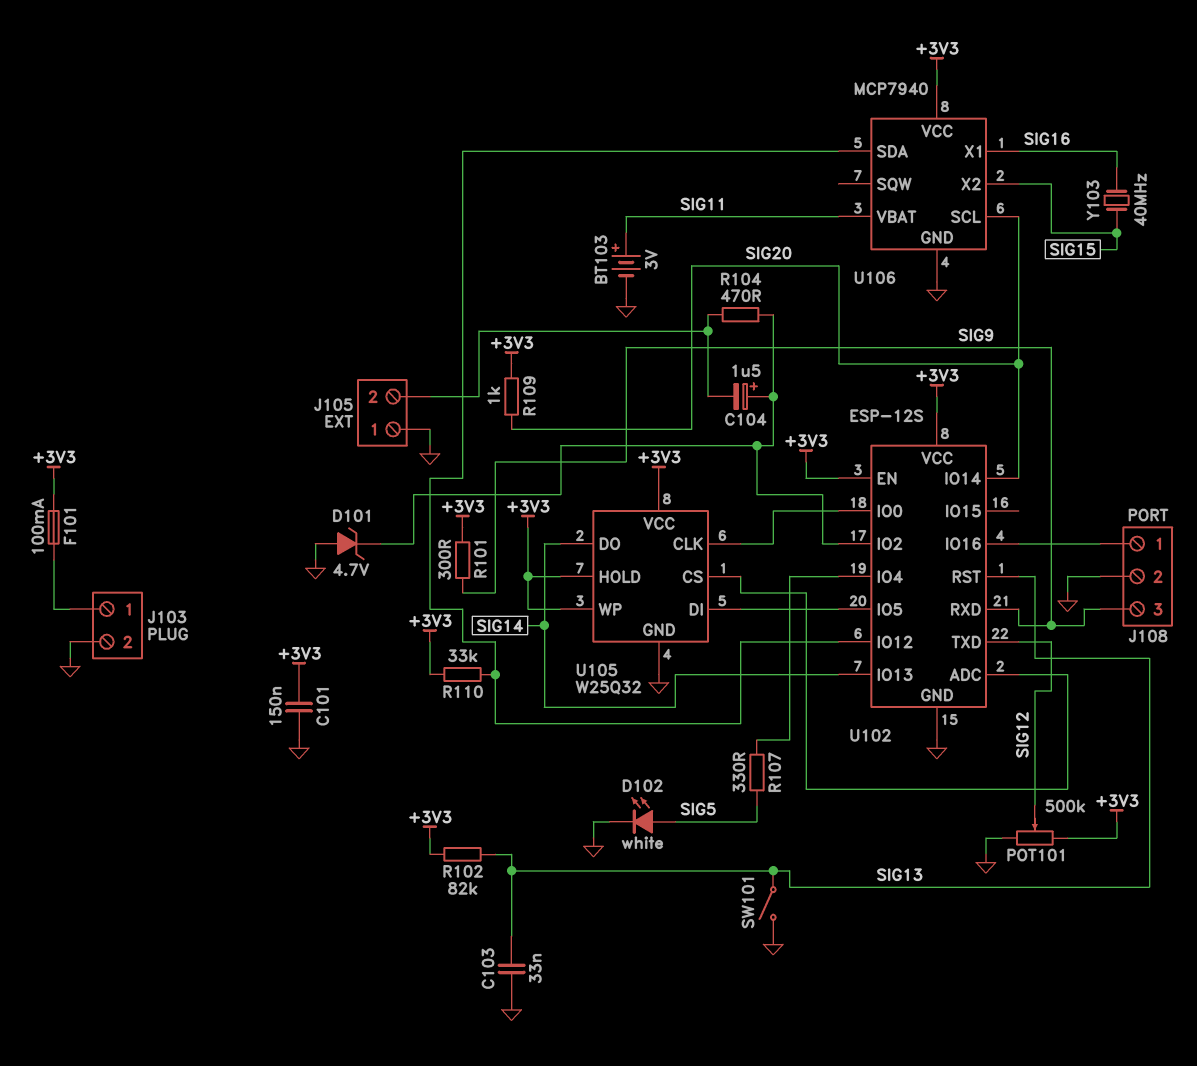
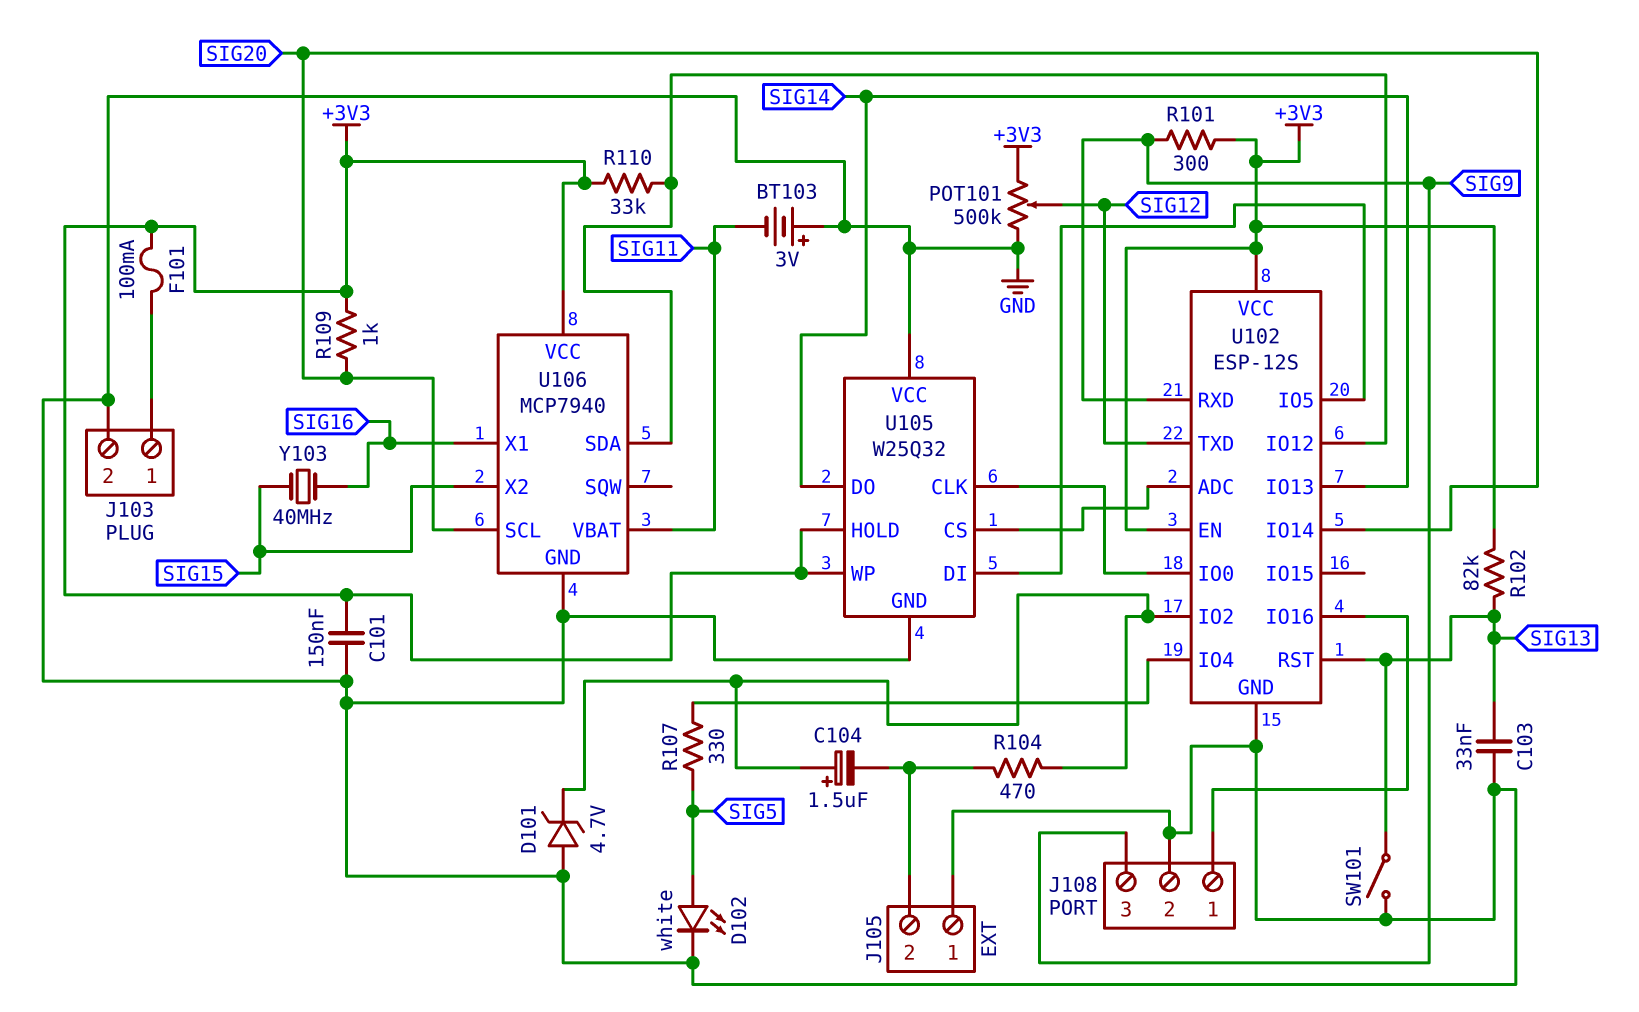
BT103: 3V (plus SIG11, minus GND) -> 3V (plus GND, minus SIG11)
U105 pin VCC: +3V3 -> GND

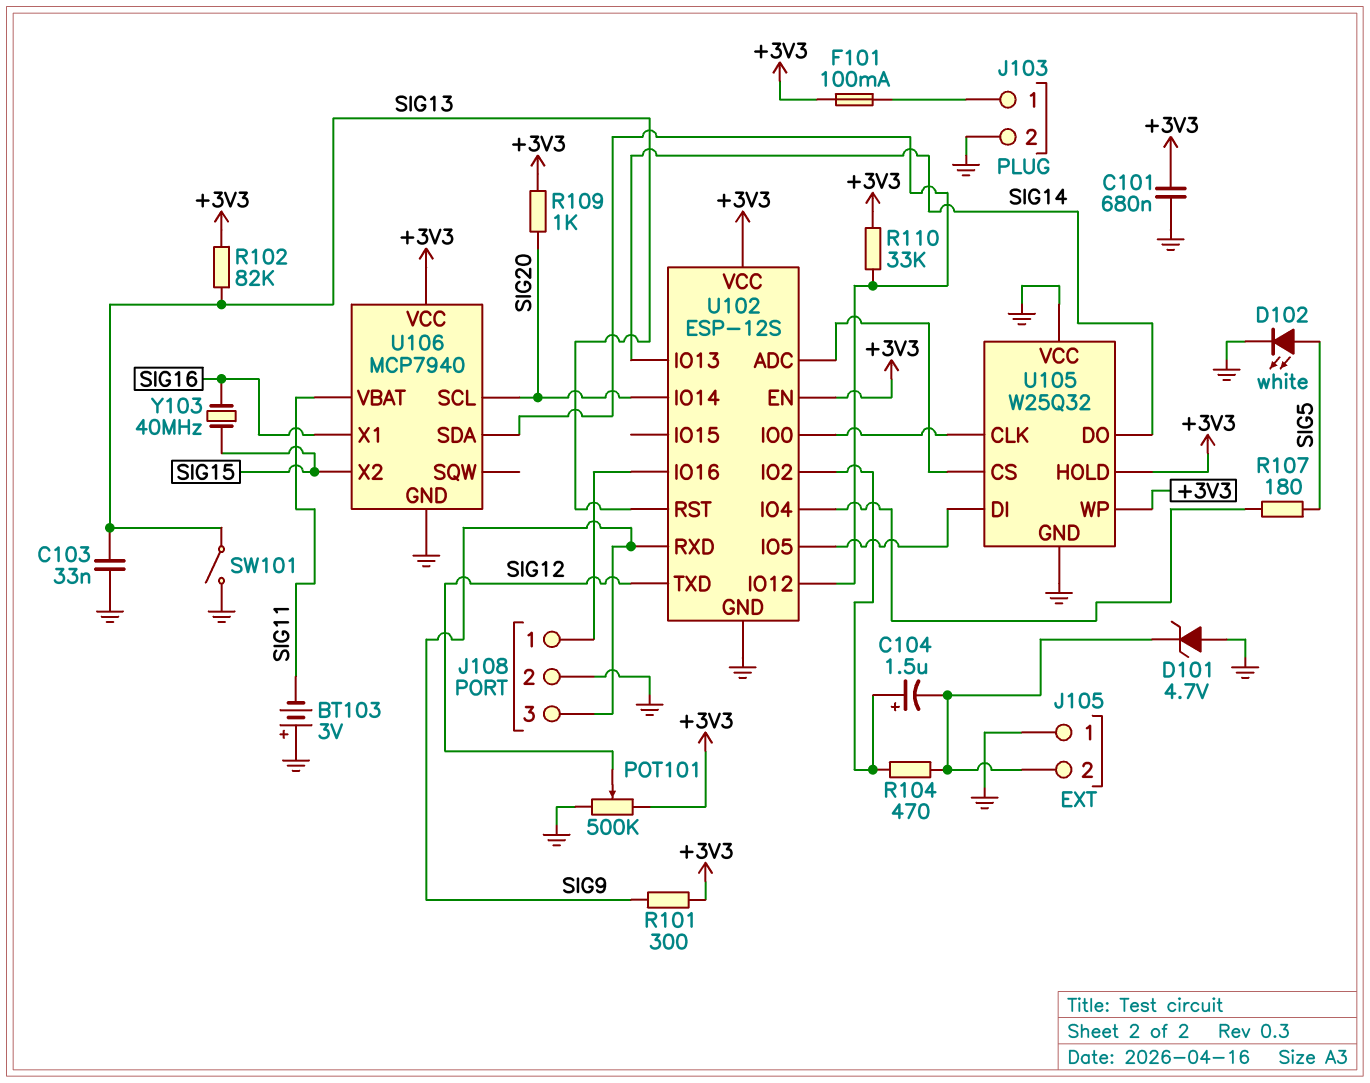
C101: 150nF (+3V3, GND) -> 680nF (+3V3, GND)
D101: zener 4.7V (A GND, K U102/IO2) -> zener 4.7V (A GND, K J105/2)
R107: 330 (SIG5, U102/IO4) -> 180 (SIG5, U102/IO4)

